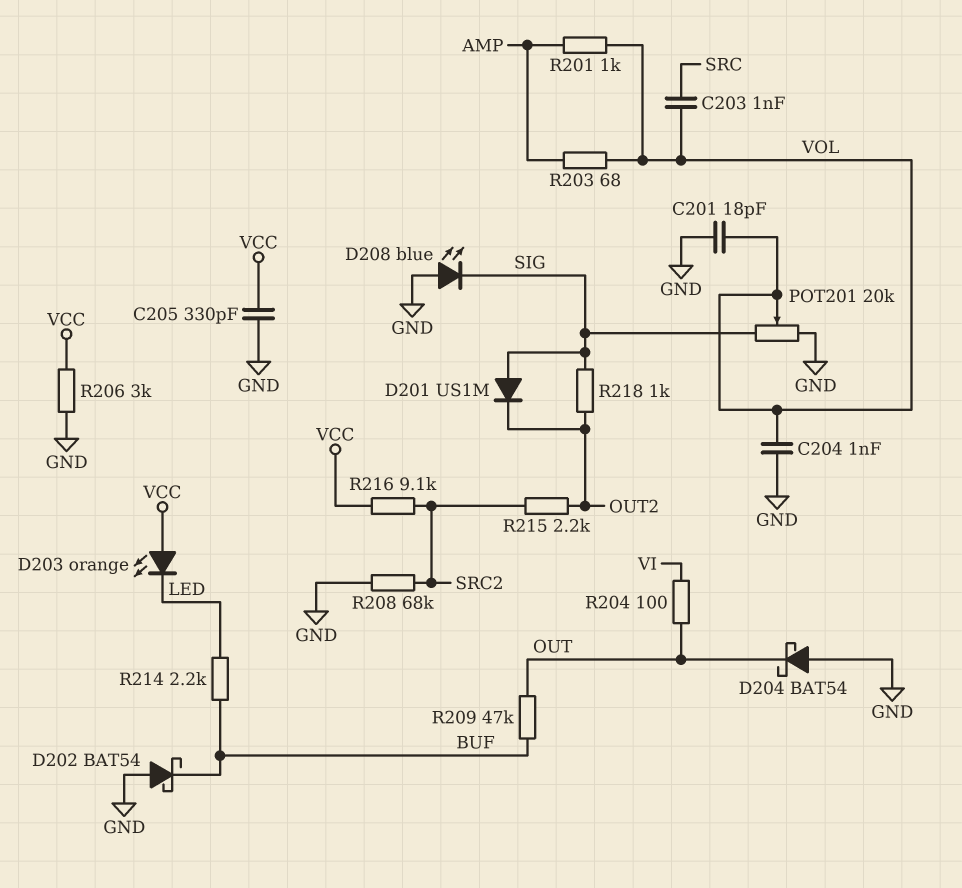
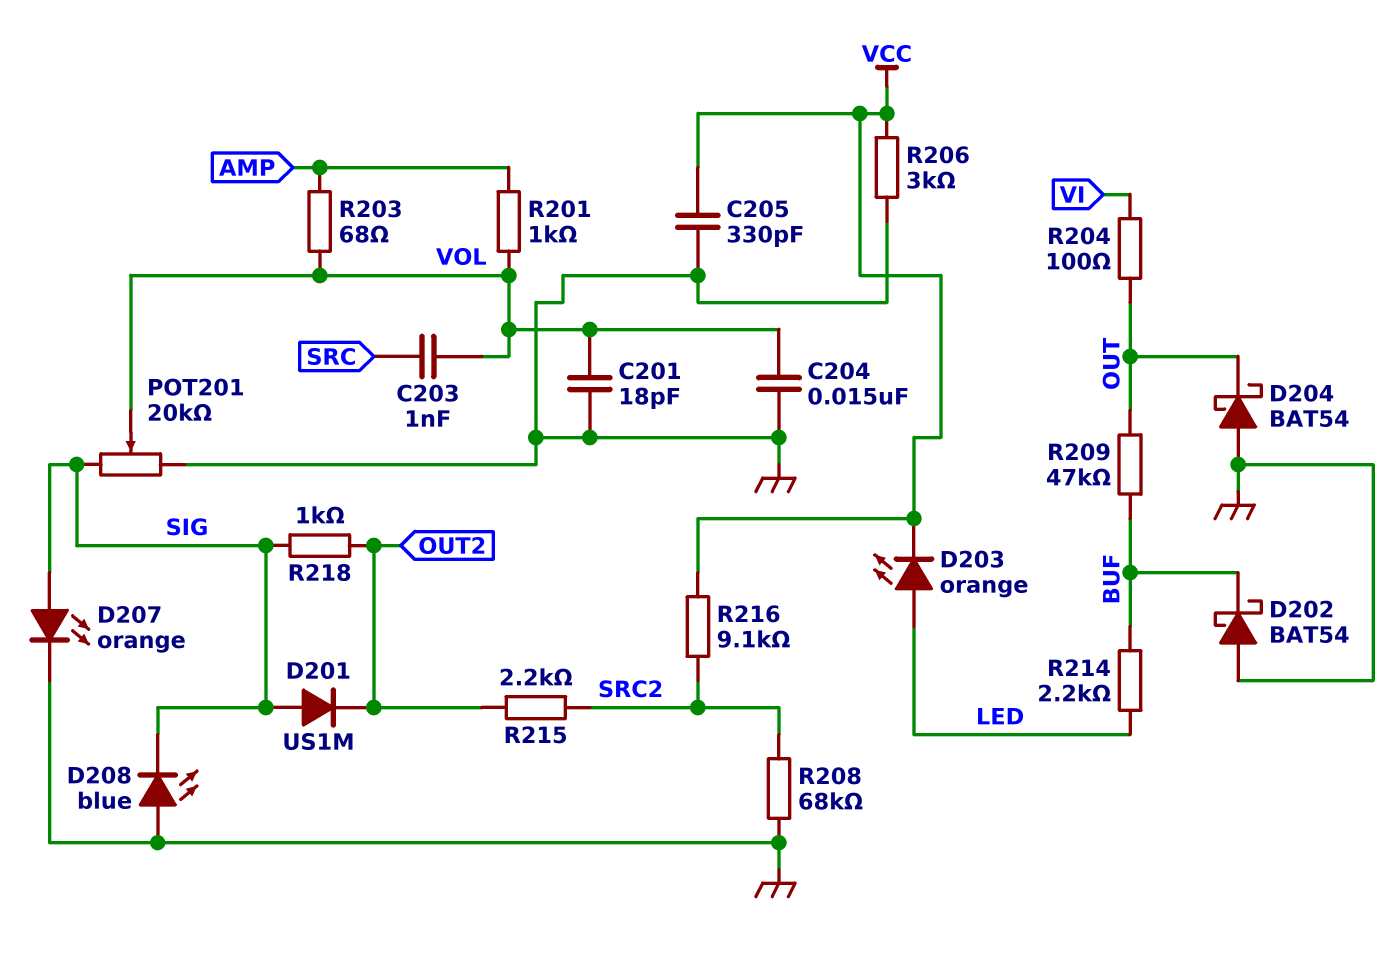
C204: 1nF (GND, VOL) -> 15nF (GND, VOL)
D203: LED orange (A VCC, K LED) -> LED orange (A LED, K VCC)
D207: none -> LED orange (A SIG, K GND)

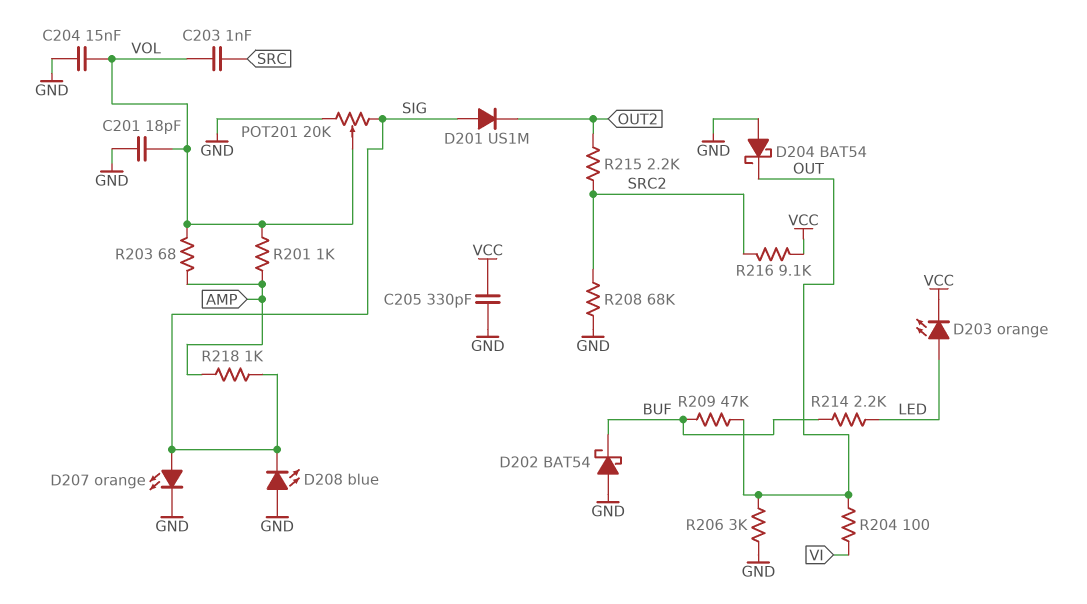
R206: 3k (GND, VCC) -> 3k (GND, OUT)
R218: 1k (OUT2, SIG) -> 1k (AMP, SIG)

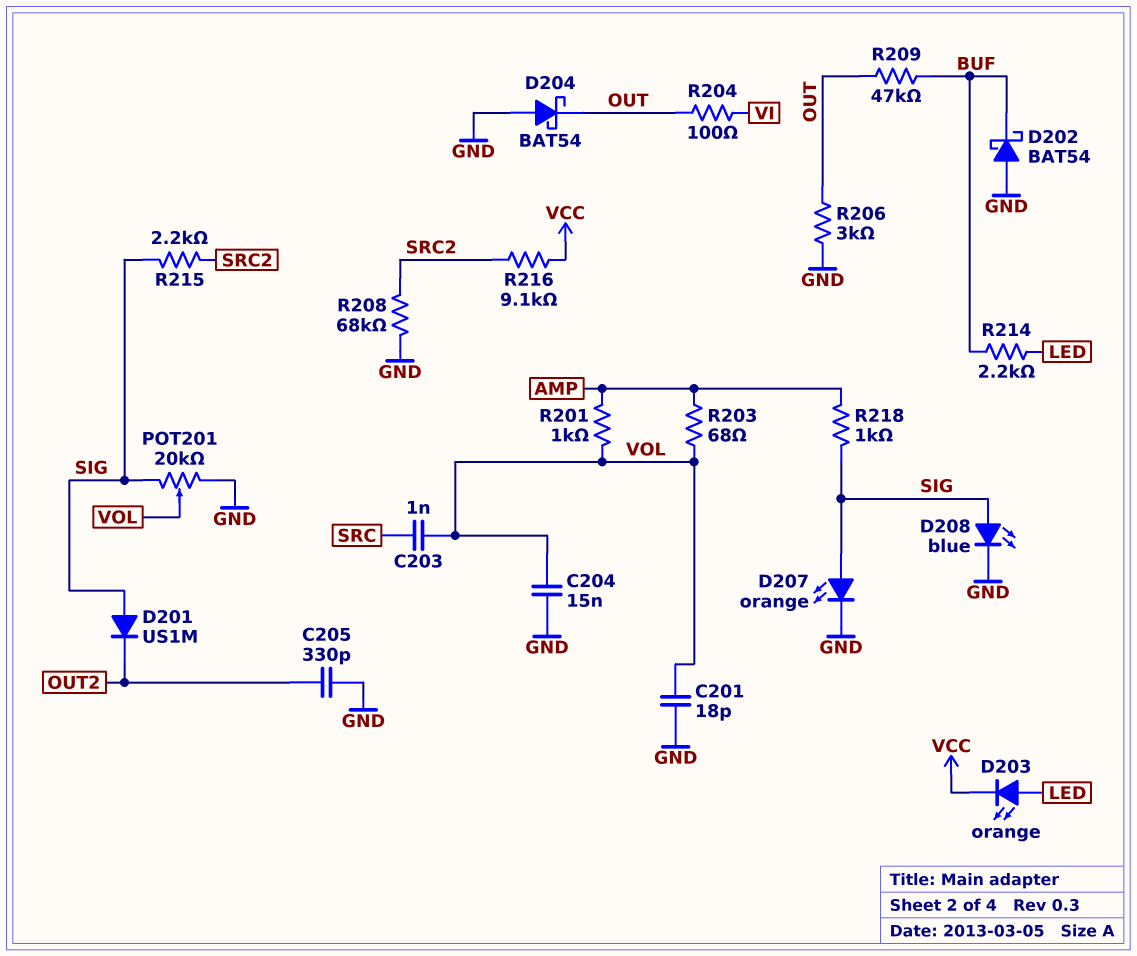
C205: 330pF (GND, VCC) -> 330pF (GND, OUT2)
D208: LED blue (A GND, K SIG) -> LED blue (A SIG, K GND)
R215: 2.2k (OUT2, SRC2) -> 2.2k (SIG, SRC2)

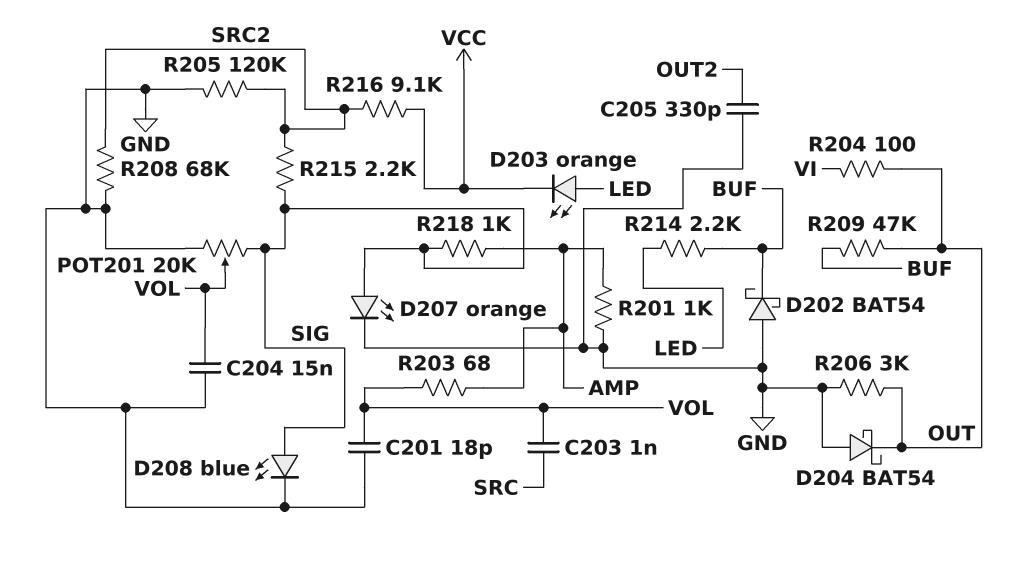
D201: diode US1M (A SIG, K OUT2) -> none
R201: 1k (AMP, VOL) -> 1k (AMP, GND)
R205: none -> 120k (GND, SRC2)

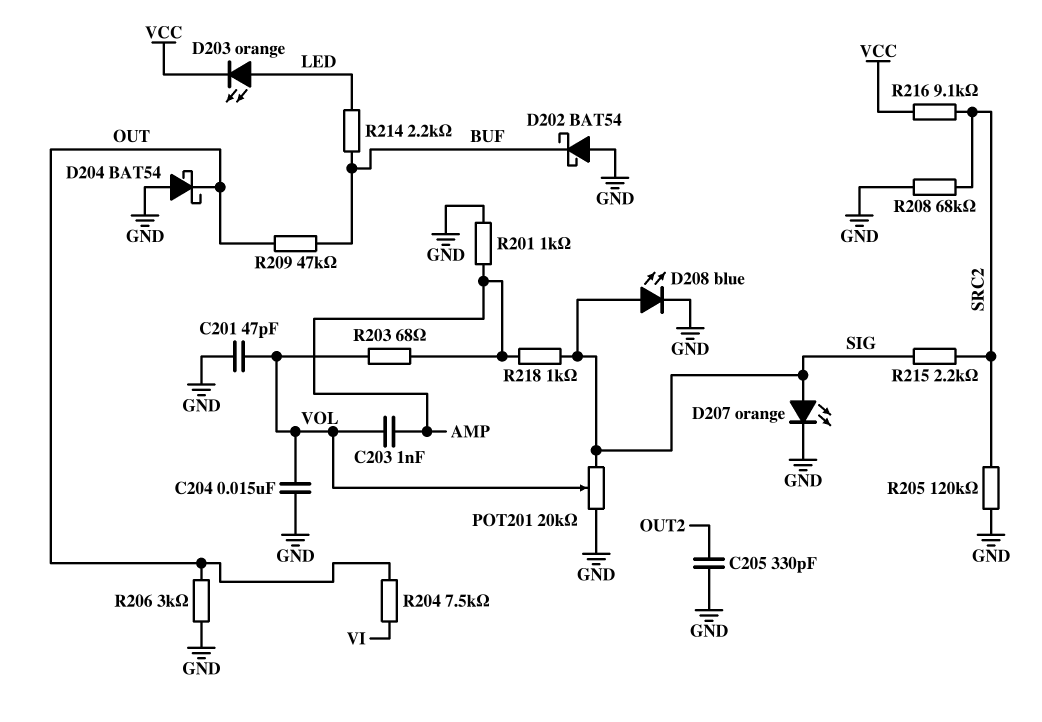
C201: 18pF (GND, VOL) -> 47pF (GND, VOL)
C203: 1nF (SRC, VOL) -> 1nF (AMP, VOL)
R204: 100 (OUT, VI) -> 7.5k (OUT, VI)

